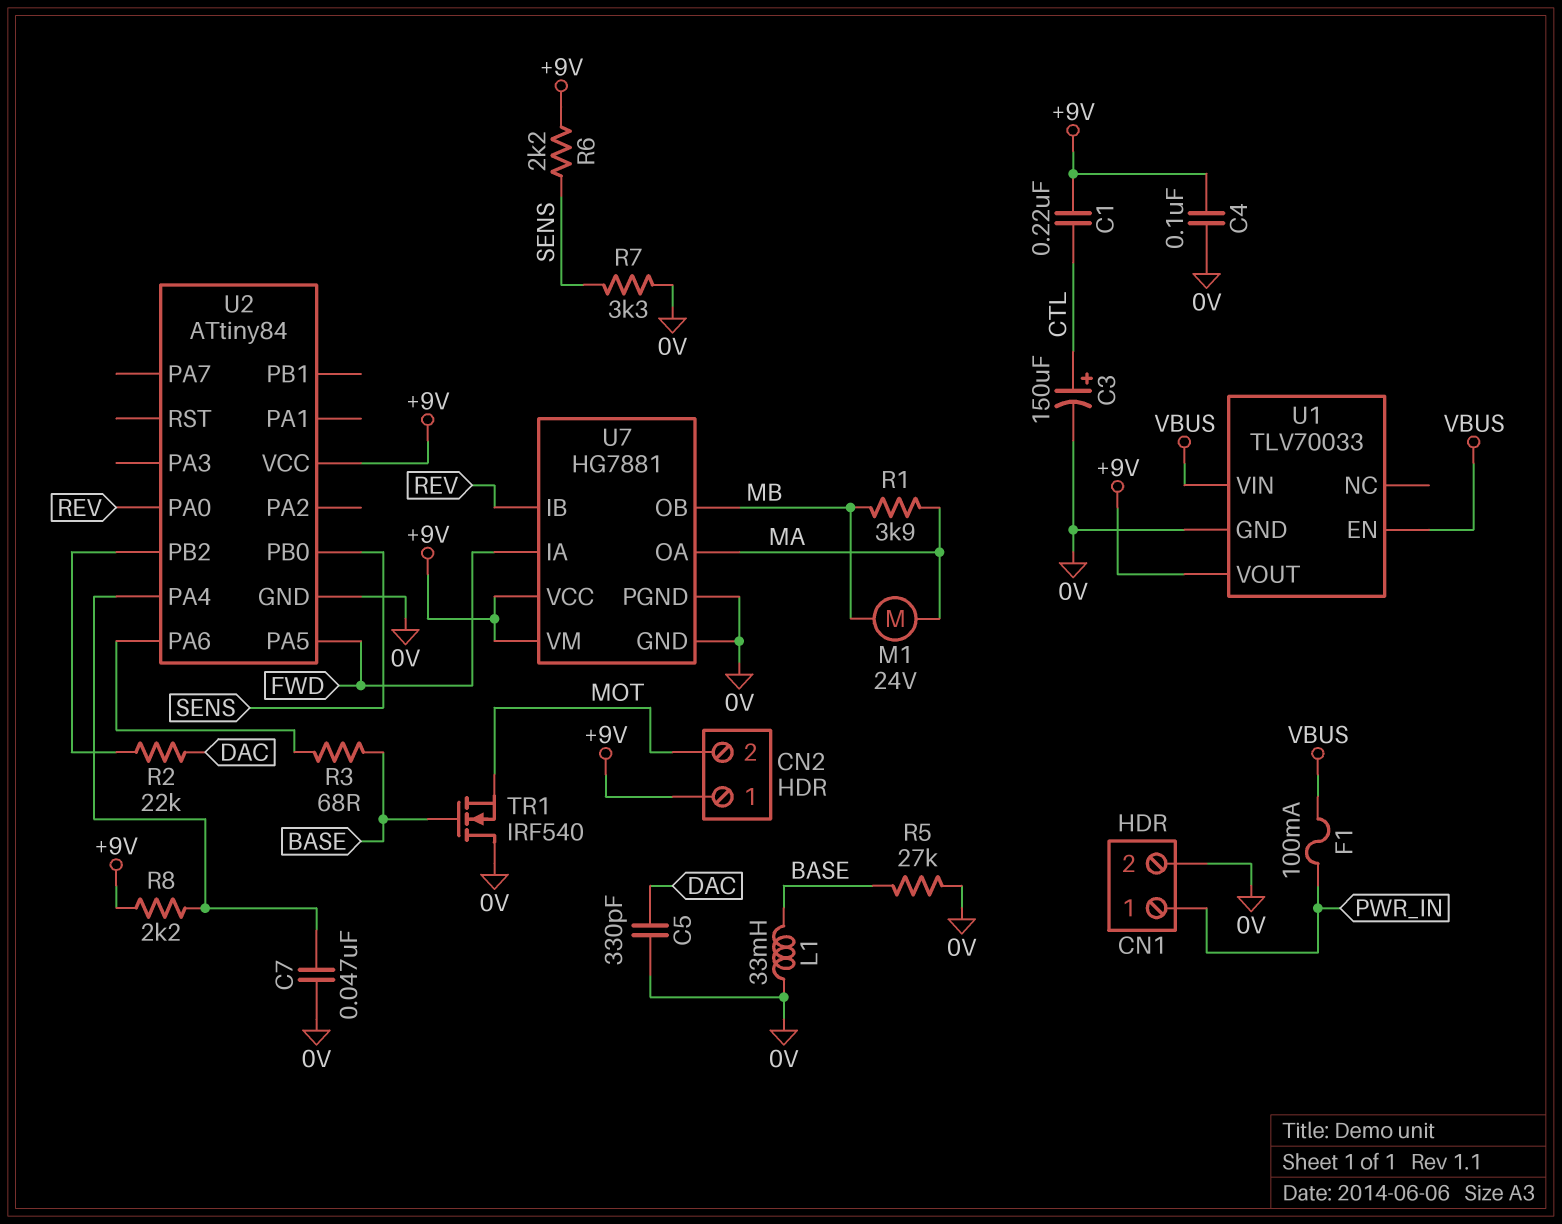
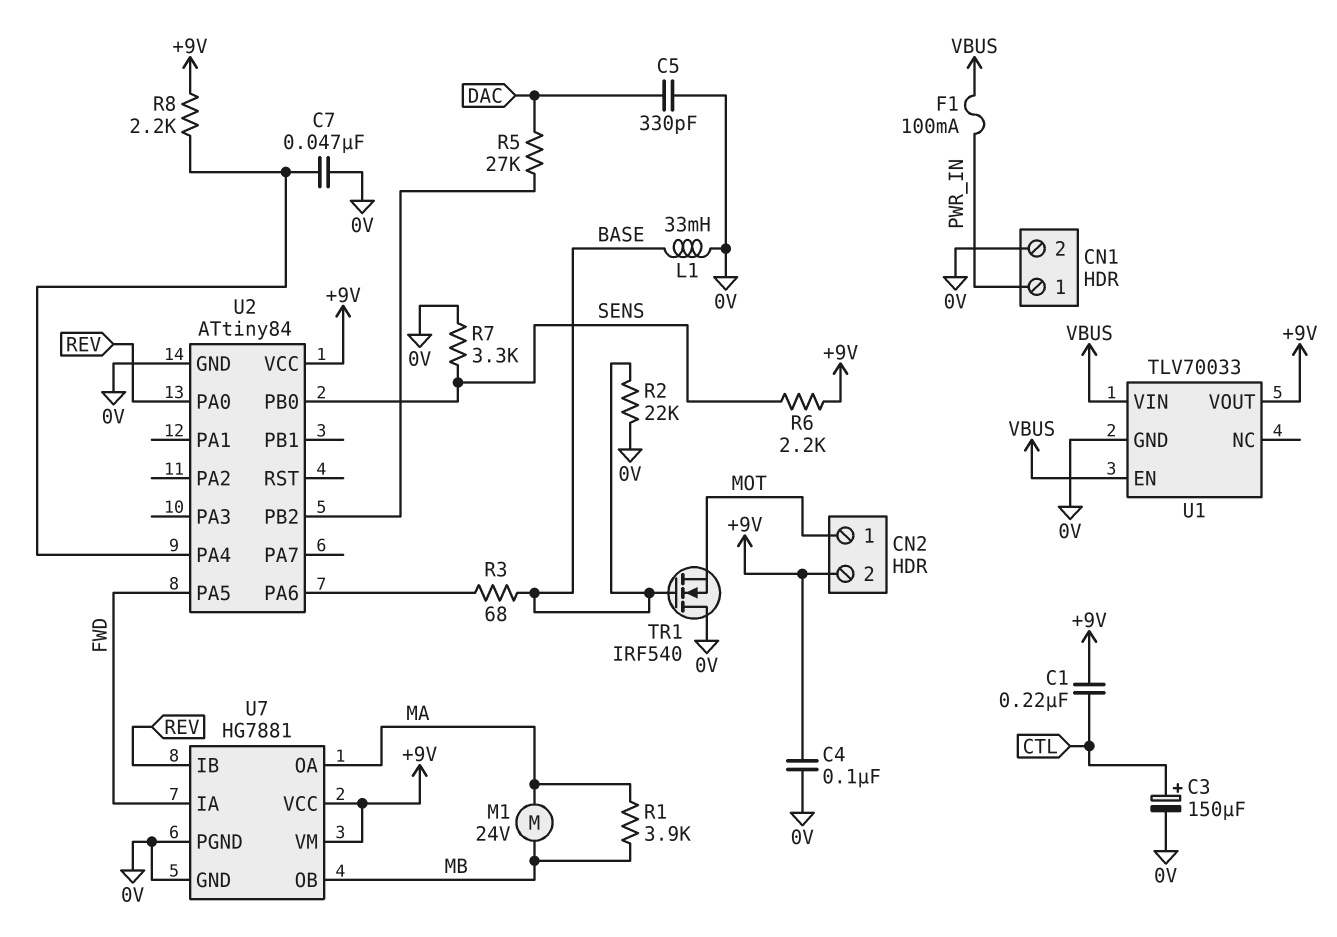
CN2 pin 1: +9V -> MOT
CN2 pin 2: MOT -> +9V
R2: 22k (DAC, U2/PB2) -> 22k (0V, BASE)
R5: 27k (0V, BASE) -> 27k (DAC, U2/PB2)

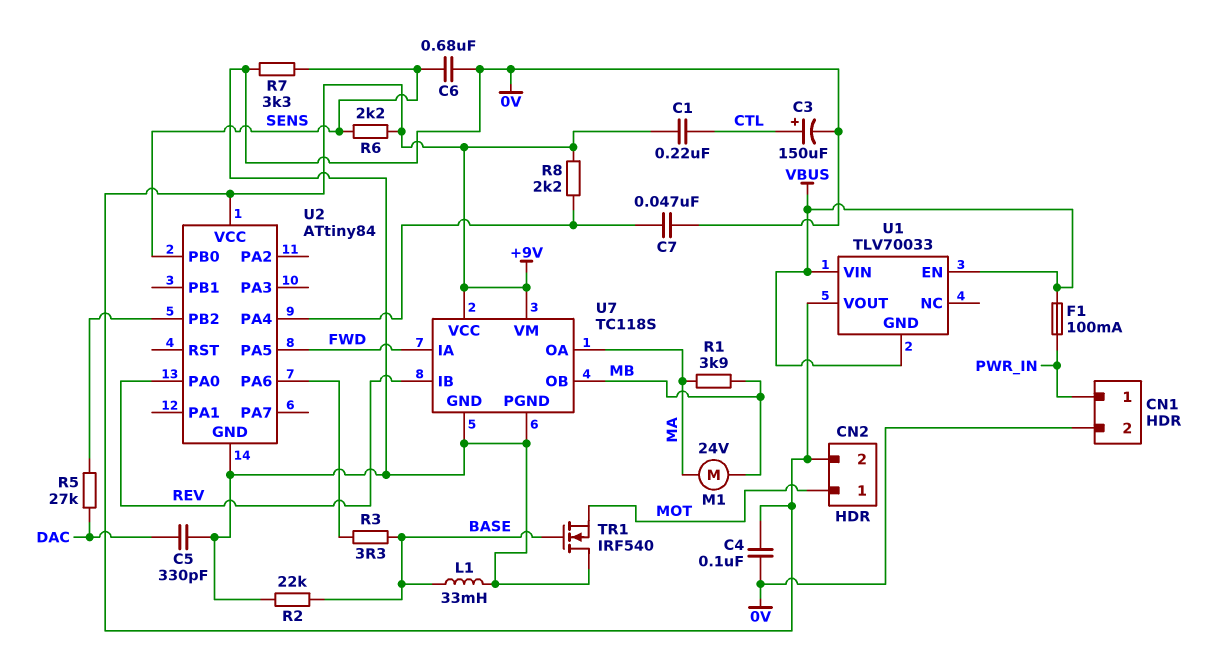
C6: none -> 680nF (0V, SENS)
R3: 68 (BASE, U2/PA6) -> 3.3 (BASE, U2/PA6)
U1 pin GND: 0V -> VBUS
U7: HG7881 -> TC118S

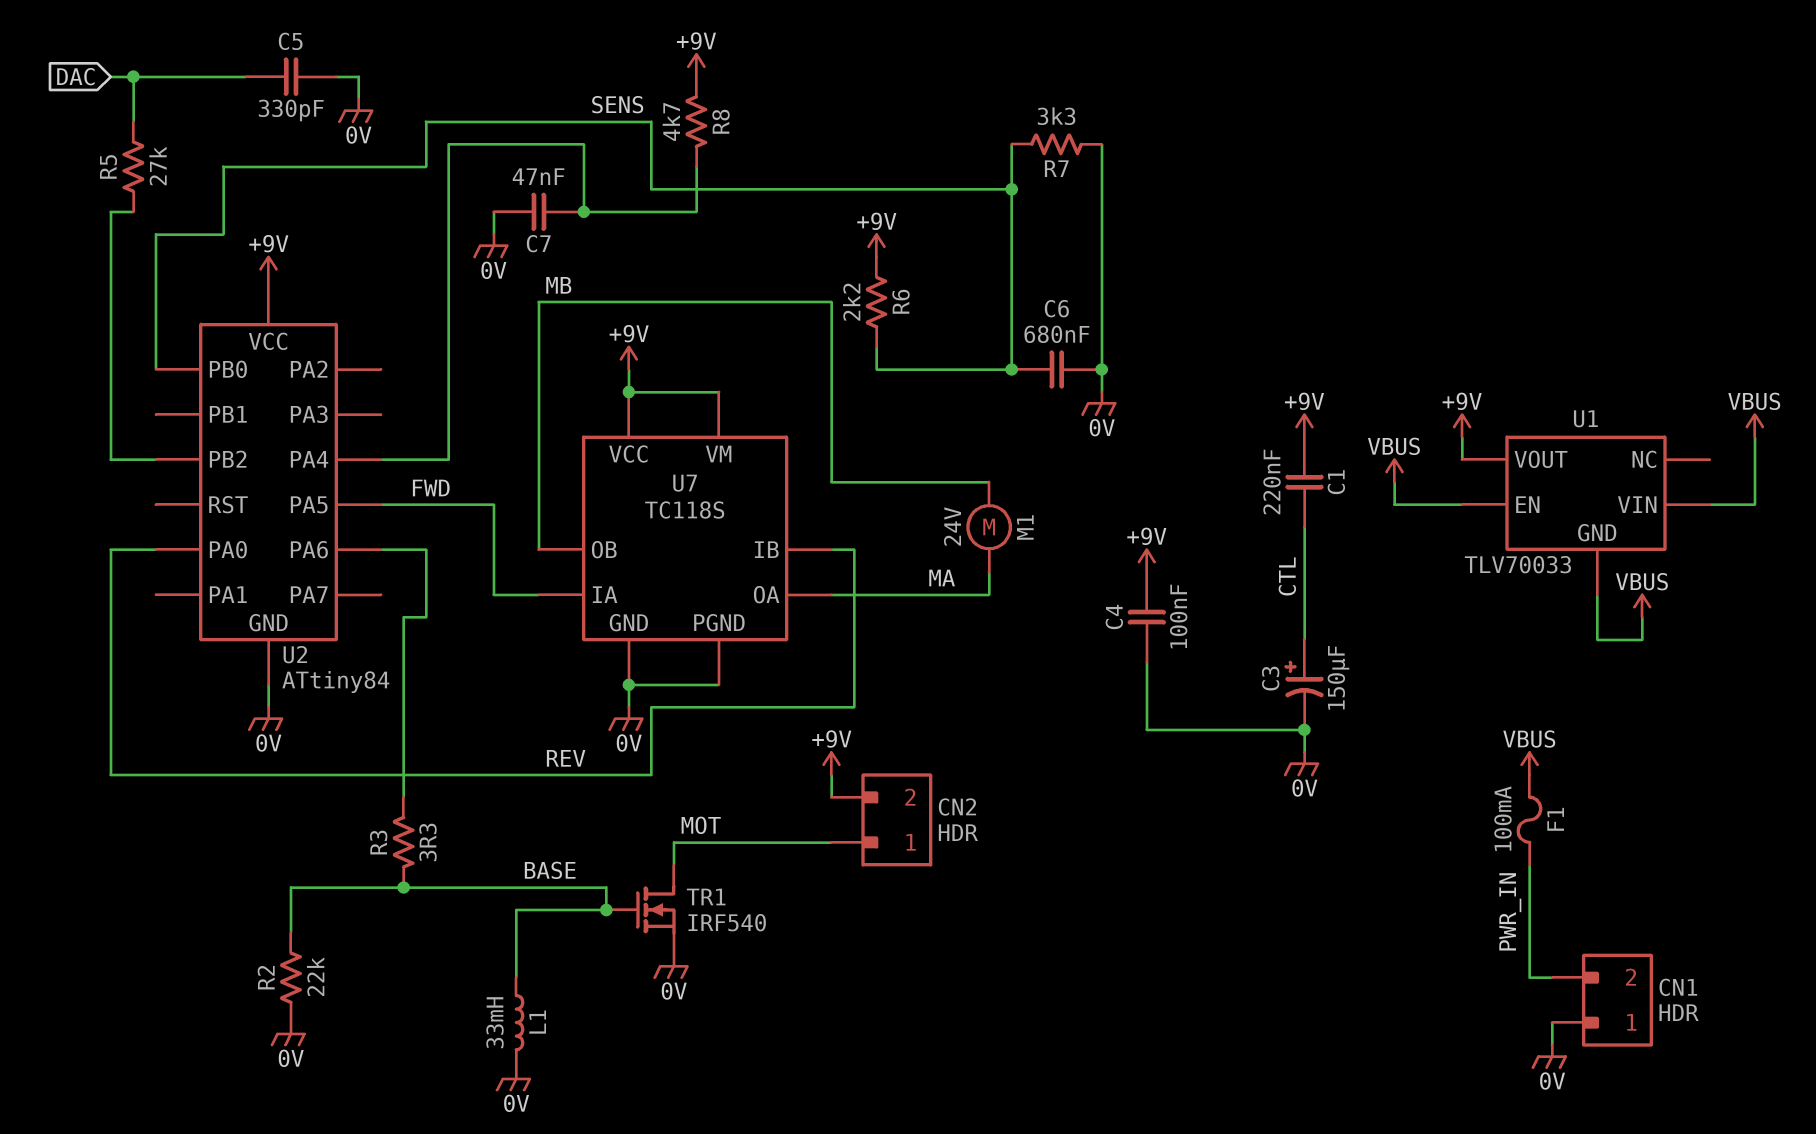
CN1 pin 1: PWR_IN -> 0V
CN1 pin 2: 0V -> PWR_IN
R1: 3.9k (MA, MB) -> none
R8: 2.2k (+9V, U2/PA4) -> 4.7k (+9V, U2/PA4)
TR1: NMOS IRF540 (G BASE, D 0V, S MOT) -> NMOS IRF540 (G BASE, D MOT, S 0V)

